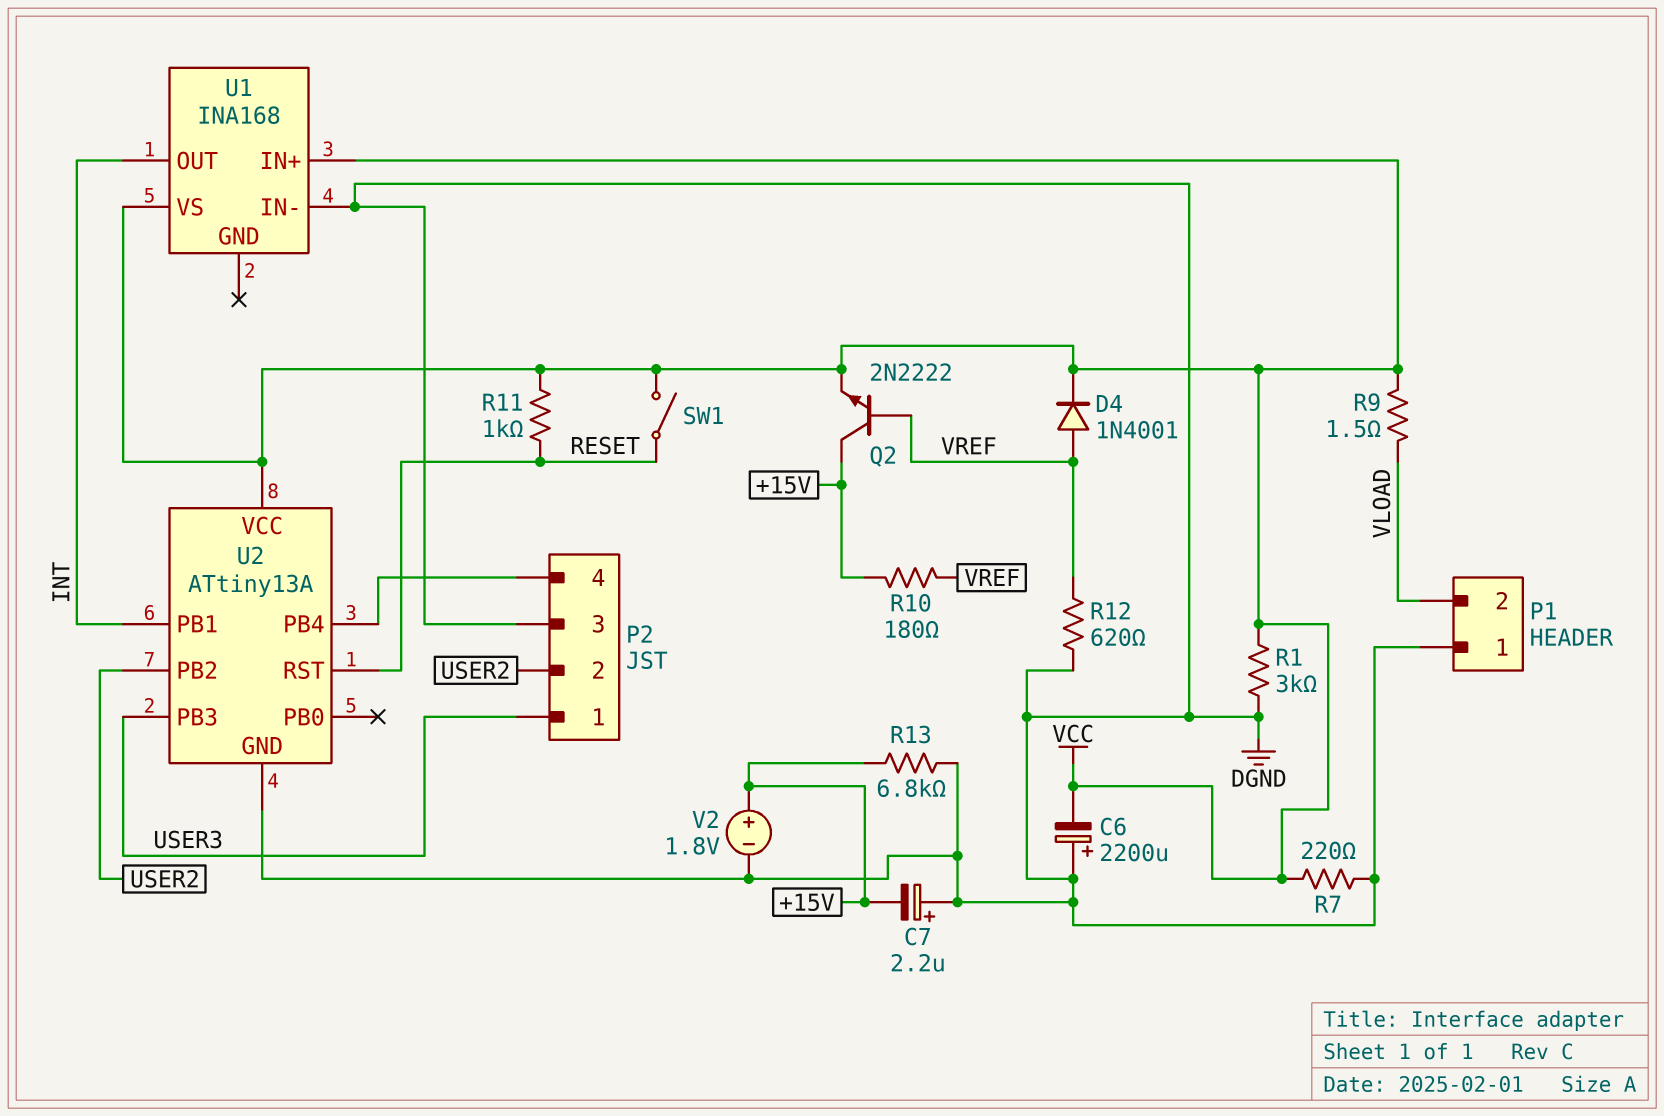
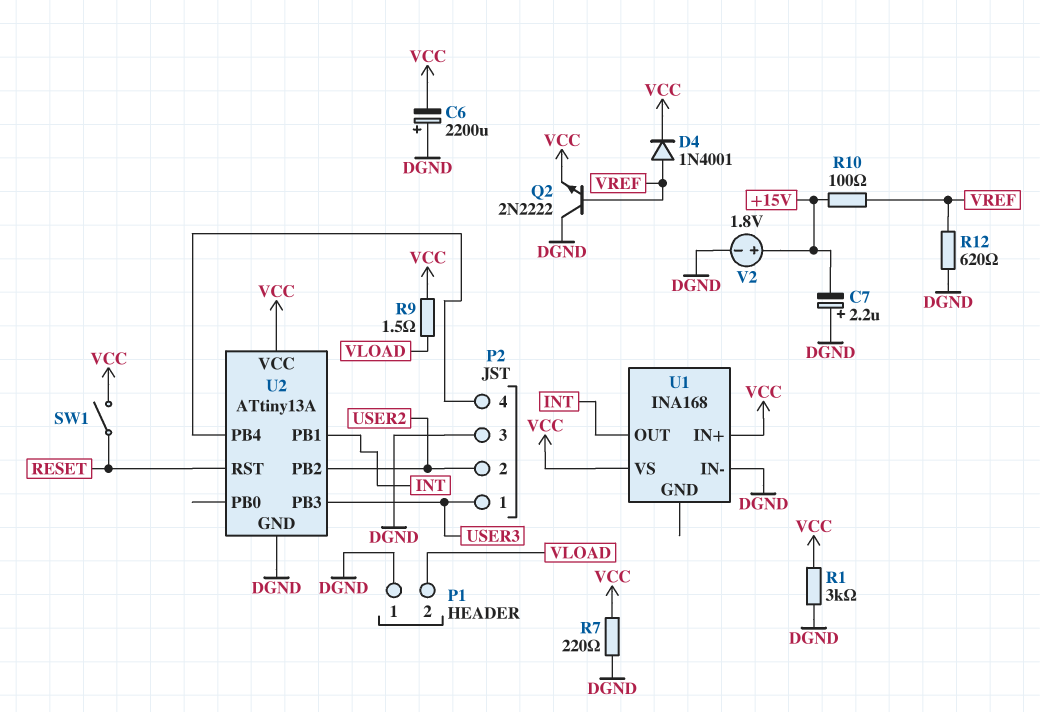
Q2: NPN 2N2222 (B VREF, C +15V, E VCC) -> NPN 2N2222 (B VREF, C DGND, E VCC)
R10: 180 (+15V, VREF) -> 100 (+15V, VREF)
R11: 1k (RESET, VCC) -> none
R13: 6.8k (+15V, DGND) -> none

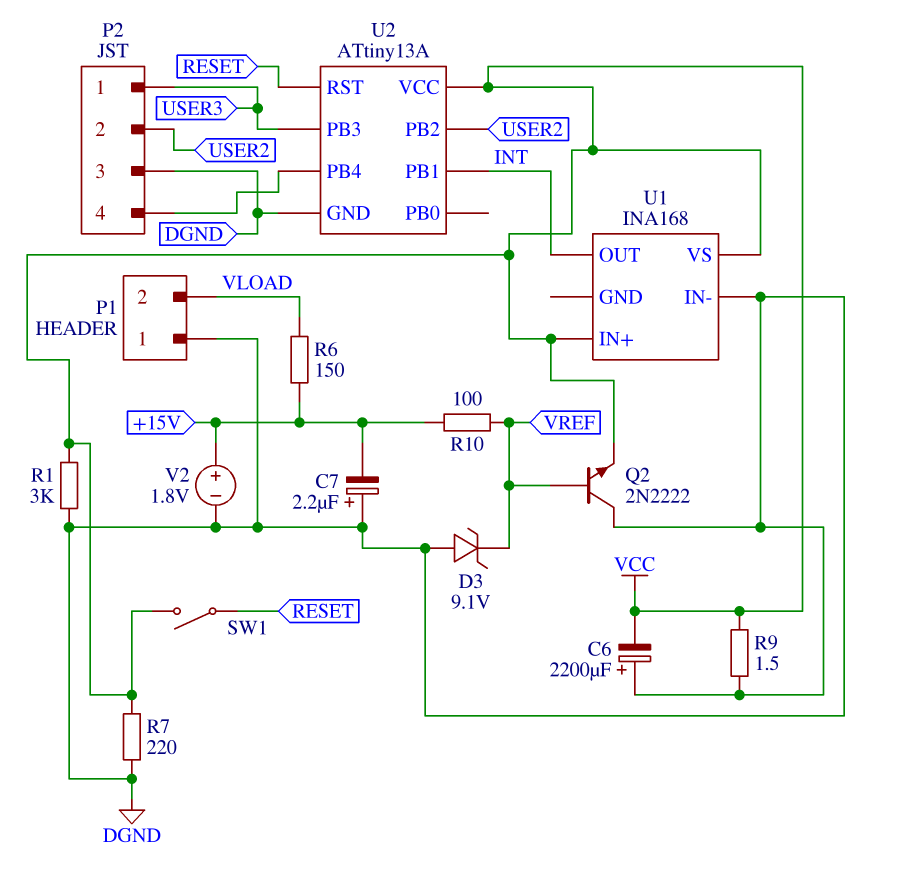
D3: none -> zener 9.1V (A DGND, K VREF)
D4: diode 1N4001 (A VREF, K VCC) -> none
R6: none -> 150 (+15V, VLOAD)
R9: 1.5 (VCC, VLOAD) -> 1.5 (DGND, VCC)
R12: 620 (DGND, VREF) -> none

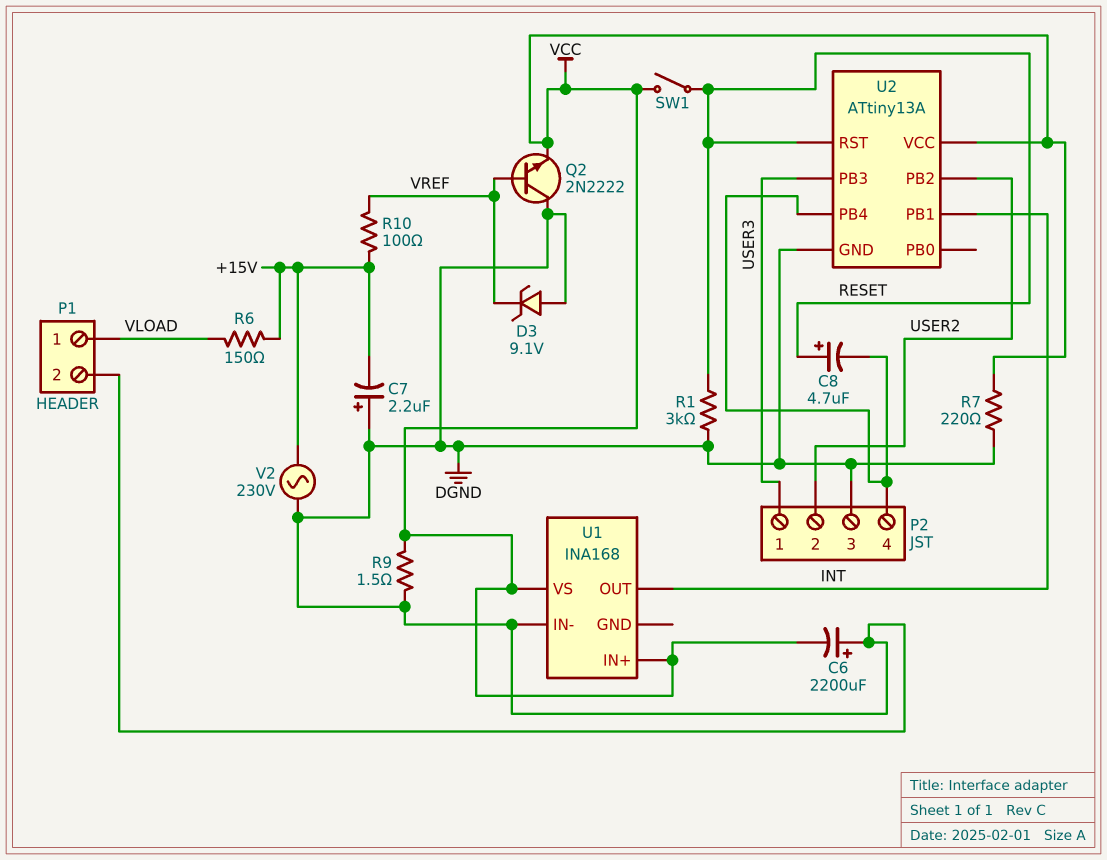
C8: none -> 4.7uF (plus RESET, minus P2/4)
P1 pin 1: DGND -> VLOAD
P1 pin 2: VLOAD -> DGND
R1: 3k (DGND, VCC) -> 3k (DGND, RESET)
V2: 1.8V (plus +15V, minus DGND) -> AC 230V (+15V, DGND)

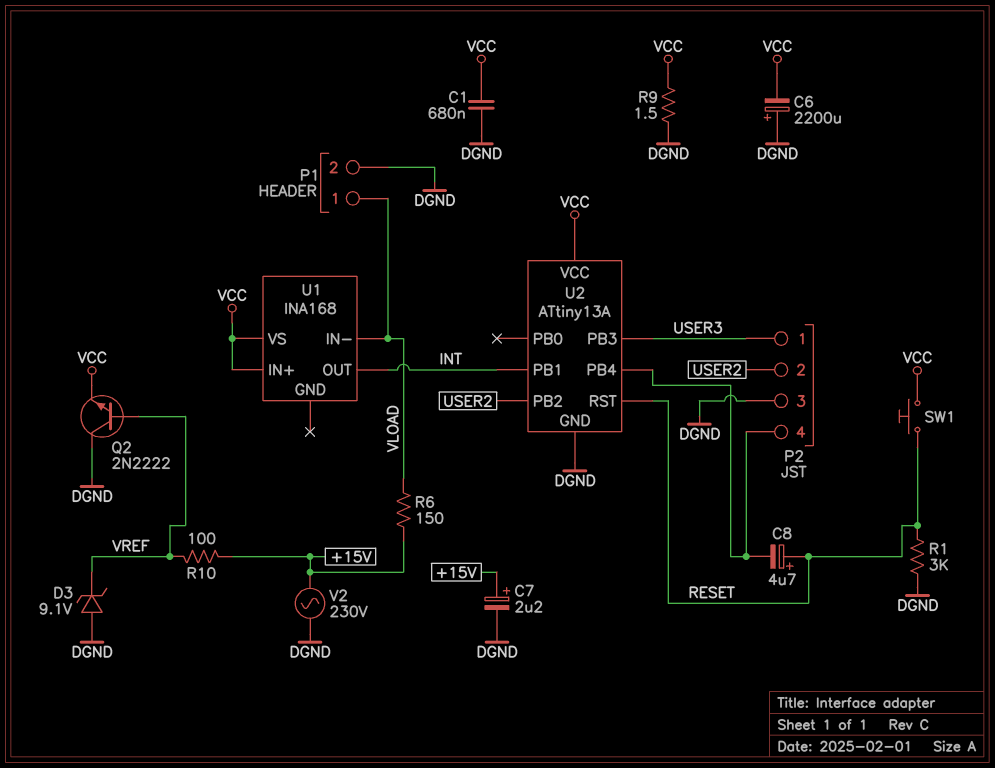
C1: none -> 680nF (DGND, VCC)
C7: 2.2uF (plus DGND, minus +15V) -> 2.2uF (plus +15V, minus DGND)
R7: 220 (DGND, VCC) -> none
SW1: switch (RESET, VCC) -> button (RESET, VCC)
U1 pin IN-: DGND -> VLOAD

